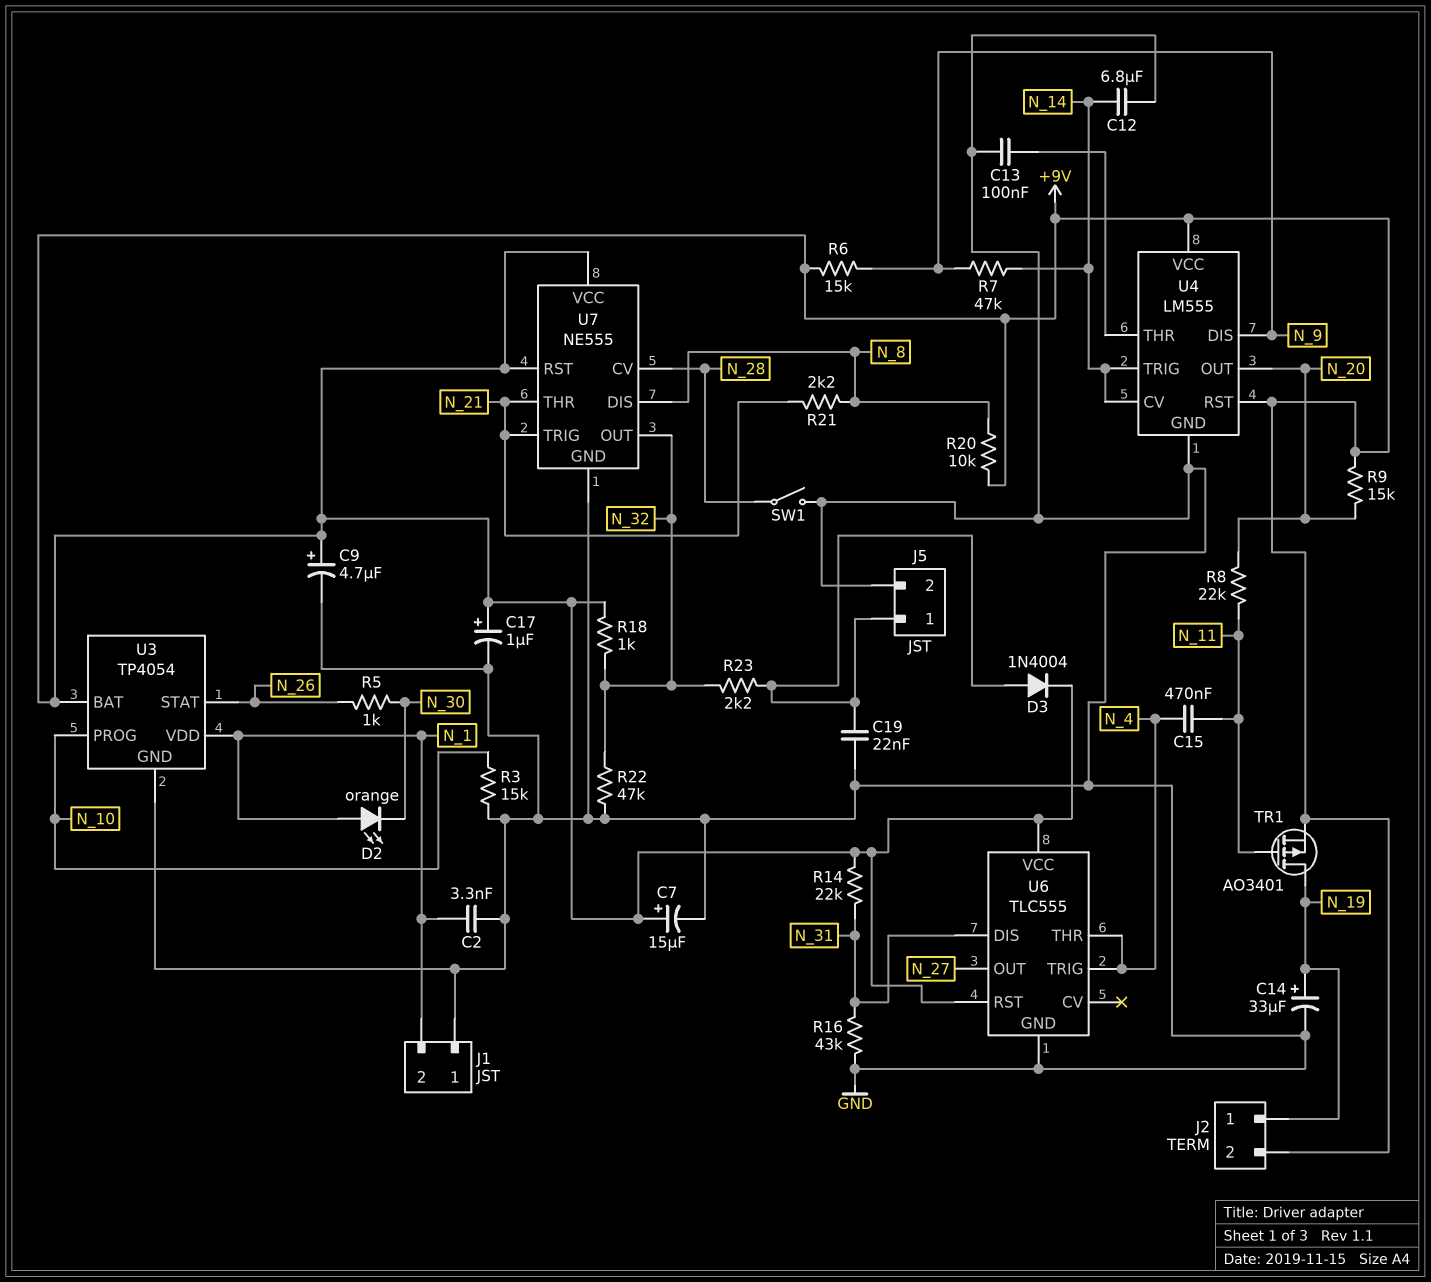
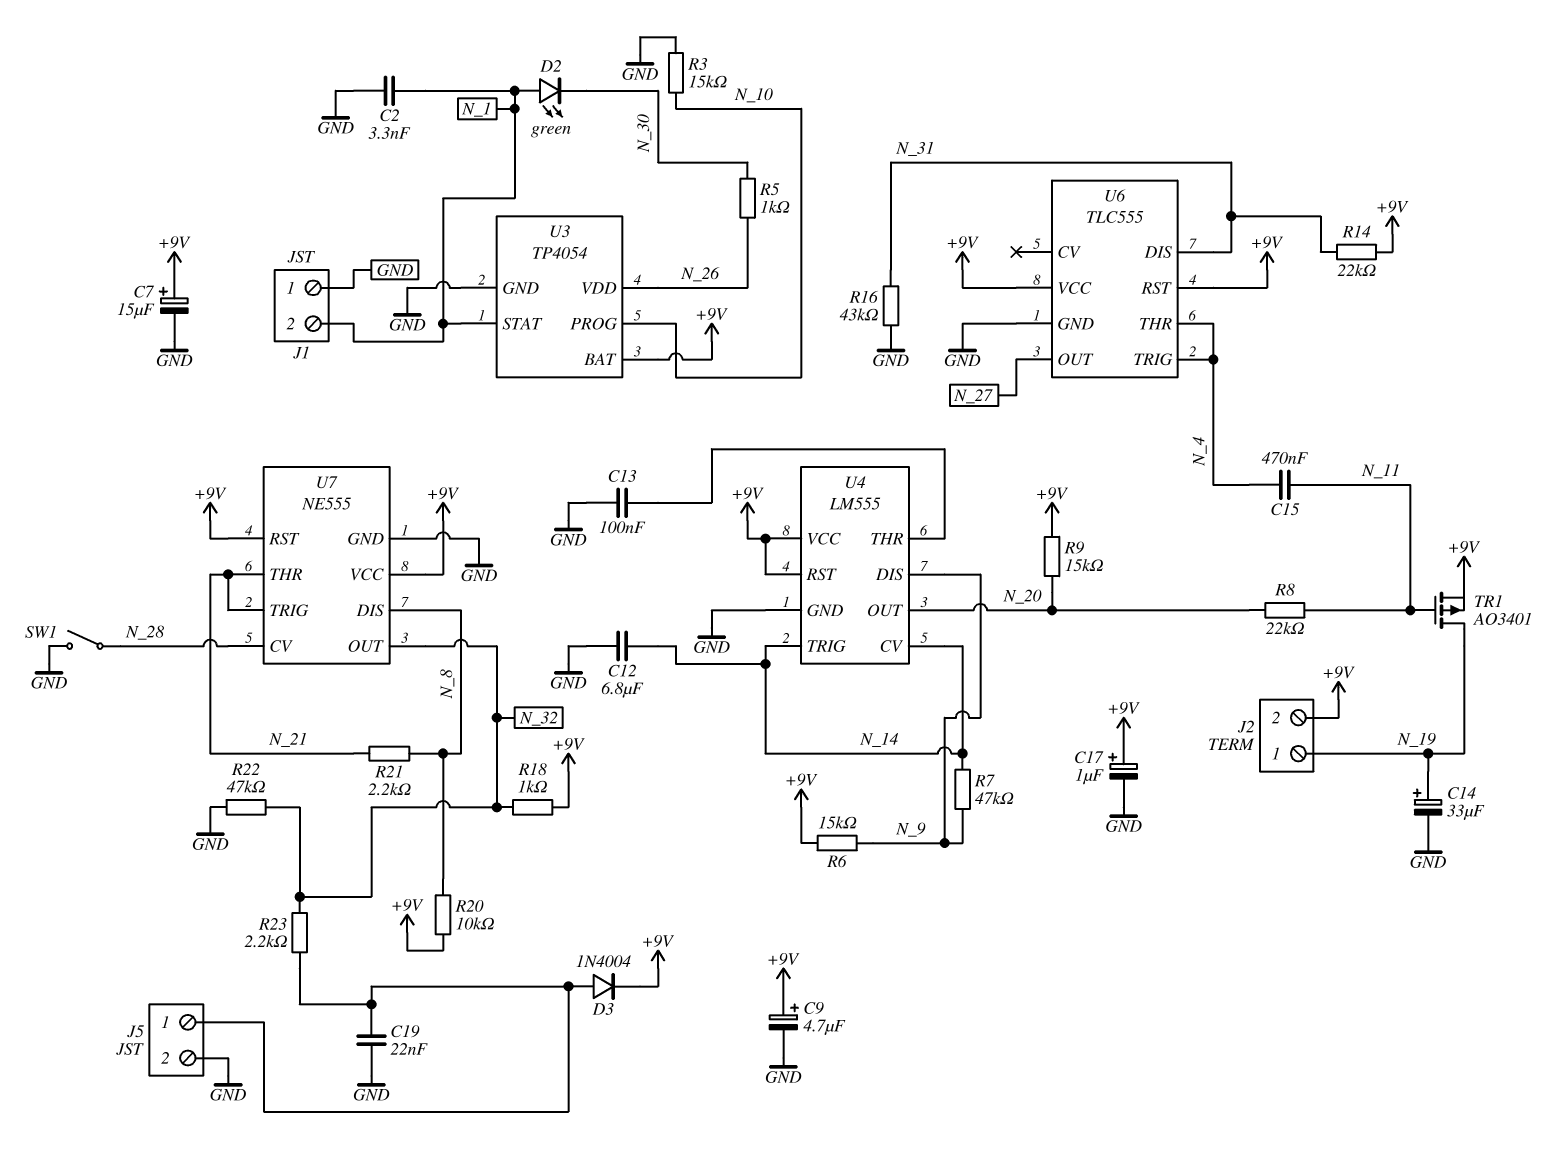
D2: LED orange (A N_1, K N_30) -> LED green (A N_1, K N_30)
U3 pin STAT: N_26 -> N_1
U3 pin VDD: N_1 -> N_26

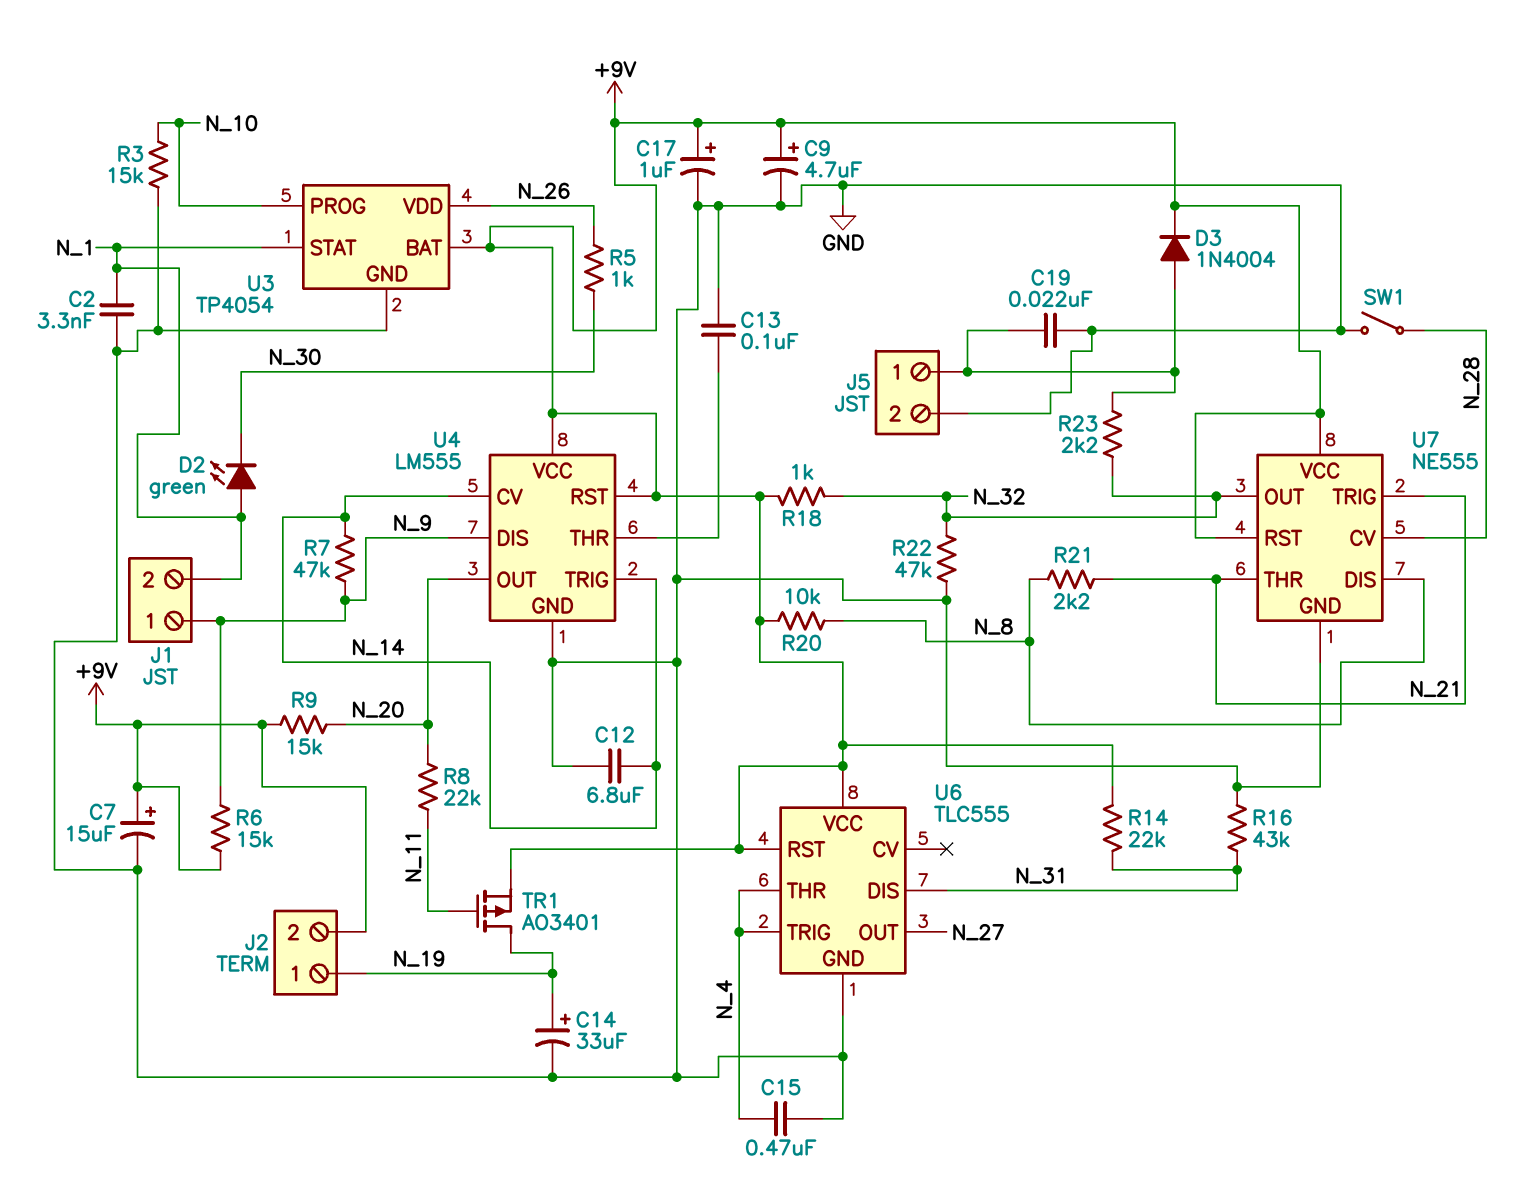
C15: 470nF (N_4, N_11) -> 470nF (GND, N_4)
J1 pin 1: GND -> N_9

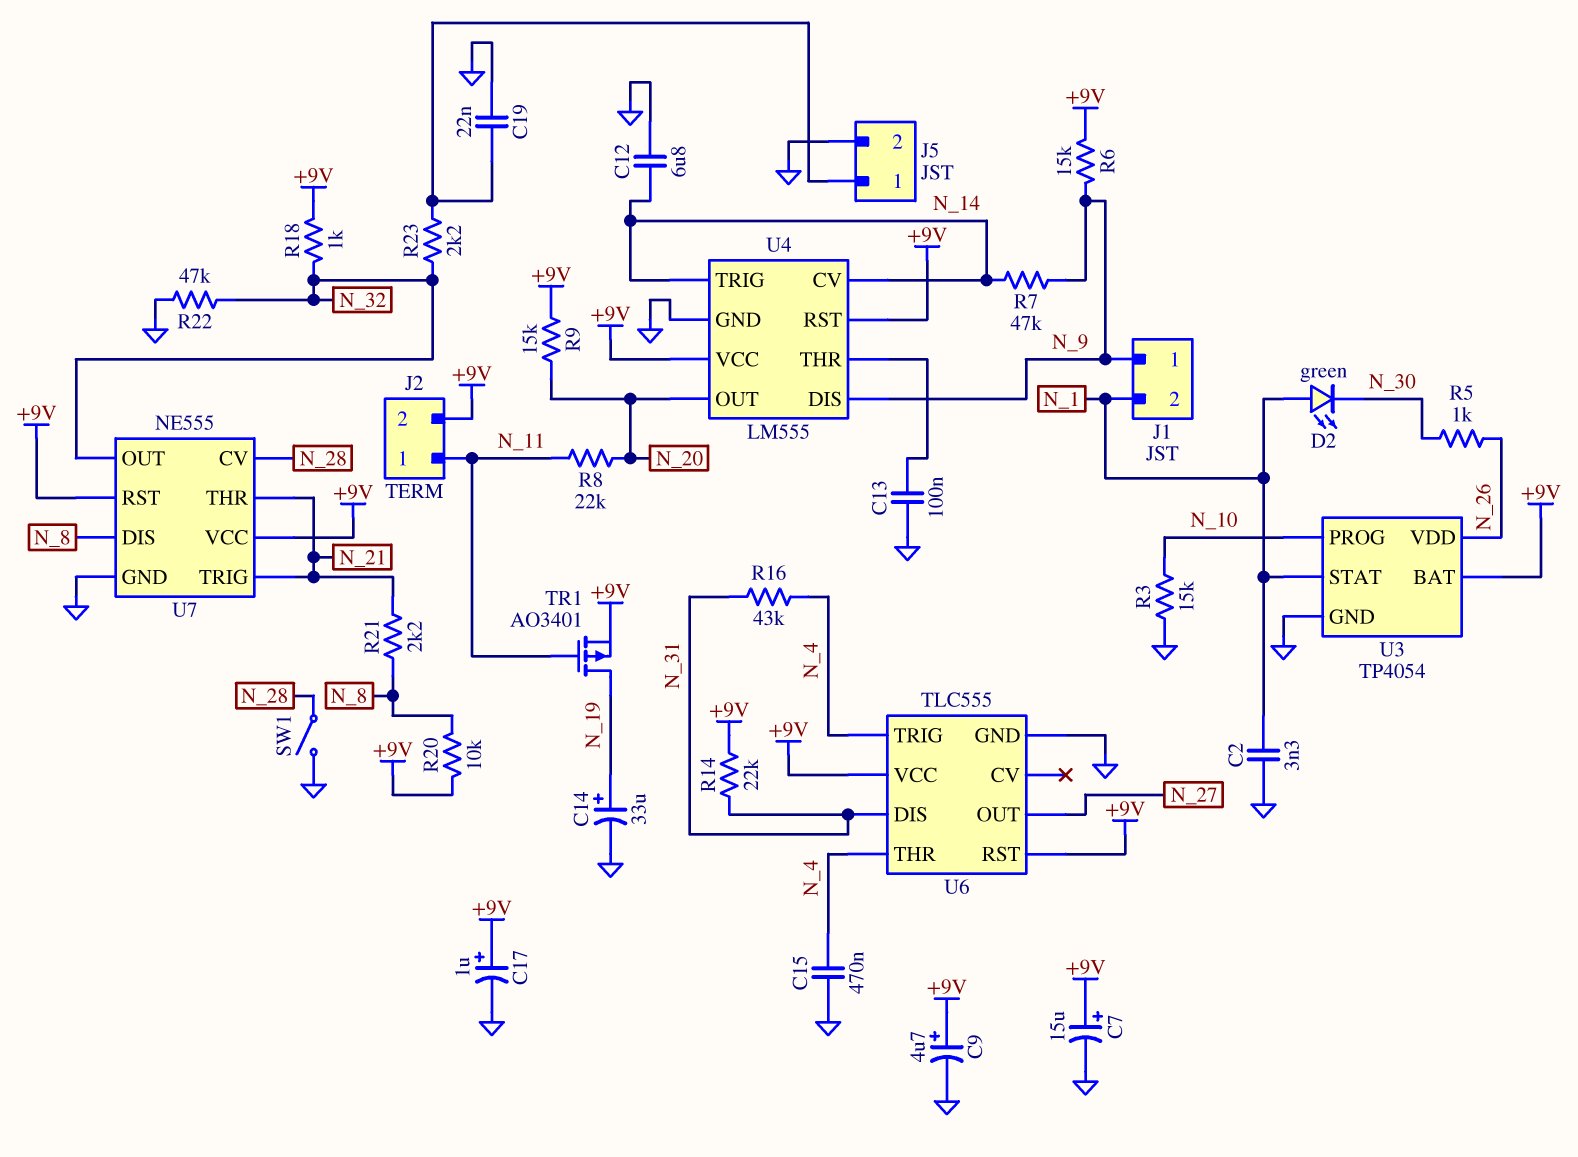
D3: diode 1N4004 (A J5/1, K +9V) -> none
J2 pin 1: N_19 -> N_11
R16: 43k (GND, N_31) -> 43k (N_4, N_31)

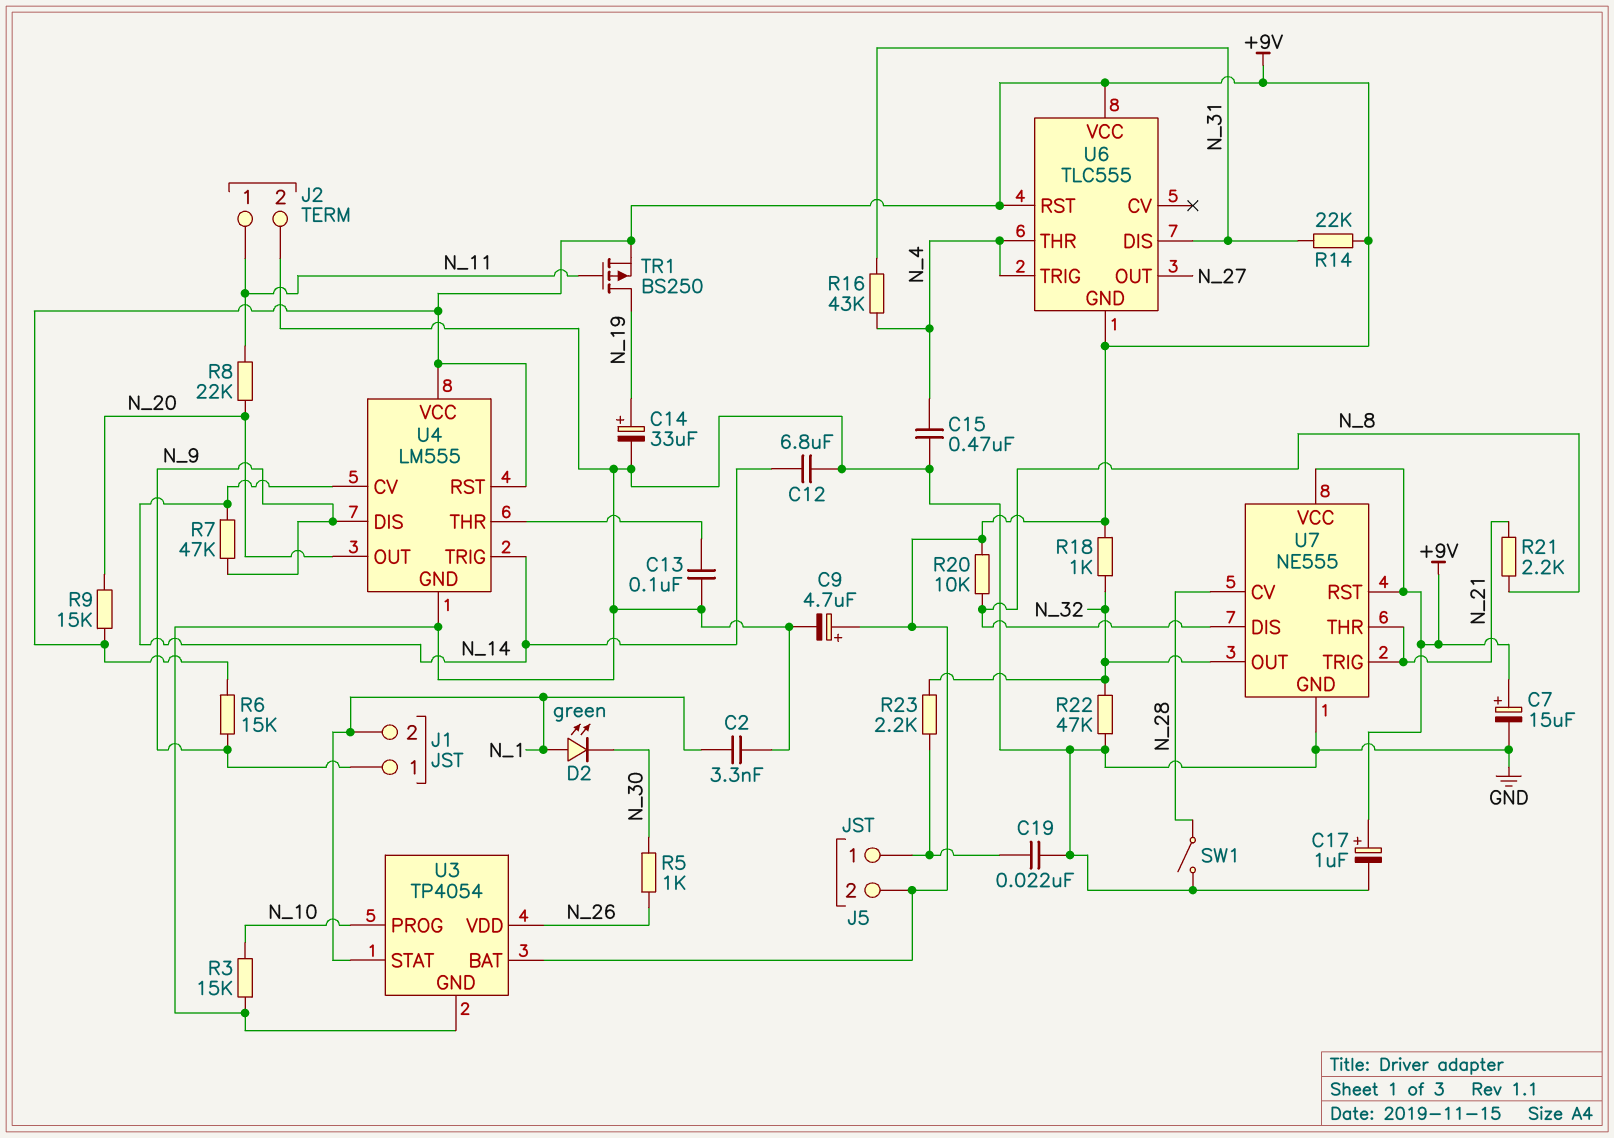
J2 pin 2: +9V -> GND
J5 pin 2: GND -> +9V
TR1: PMOS AO3401 (G N_11, D N_19, S +9V) -> PMOS BS250 (G N_11, D N_19, S +9V)
U6 pin GND: GND -> +9V

